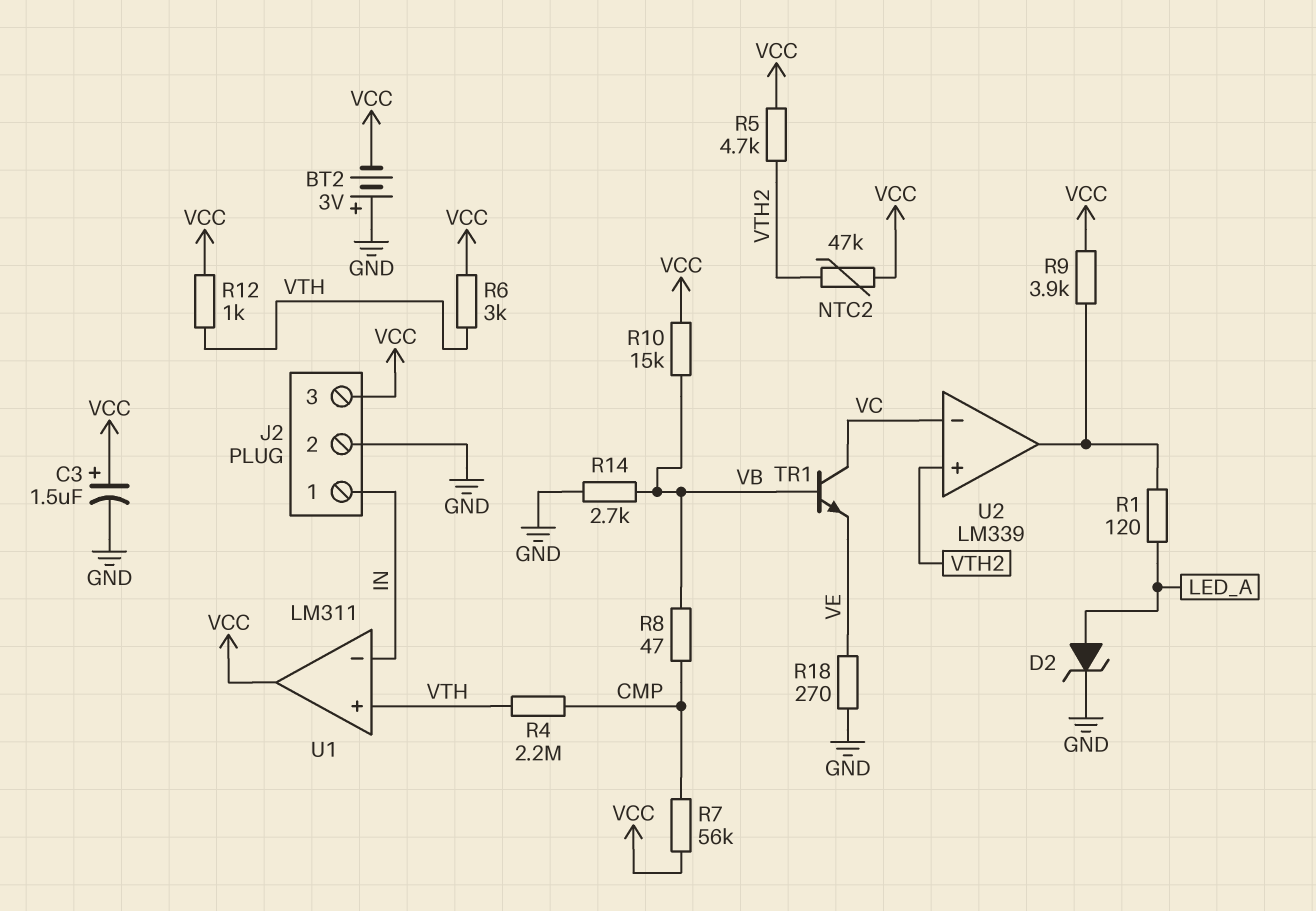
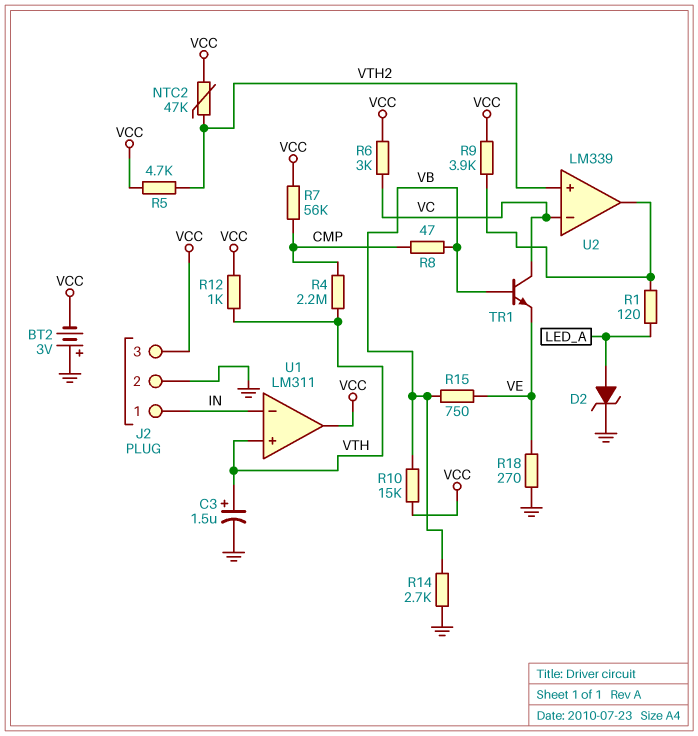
C3: 1.5uF (plus VCC, minus GND) -> 1.5uF (plus VTH, minus GND)
R6: 3k (VCC, VTH) -> 3k (VC, VCC)
R15: none -> 750 (VB, VE)

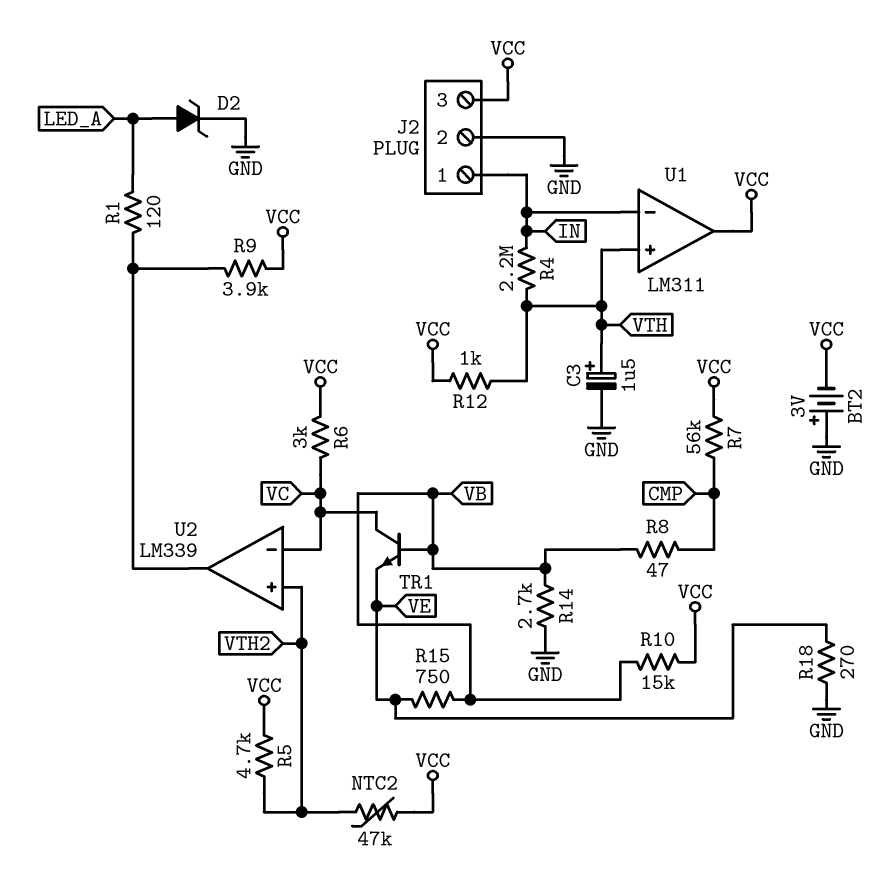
R4: 2.2M (CMP, VTH) -> 2.2M (IN, VTH)

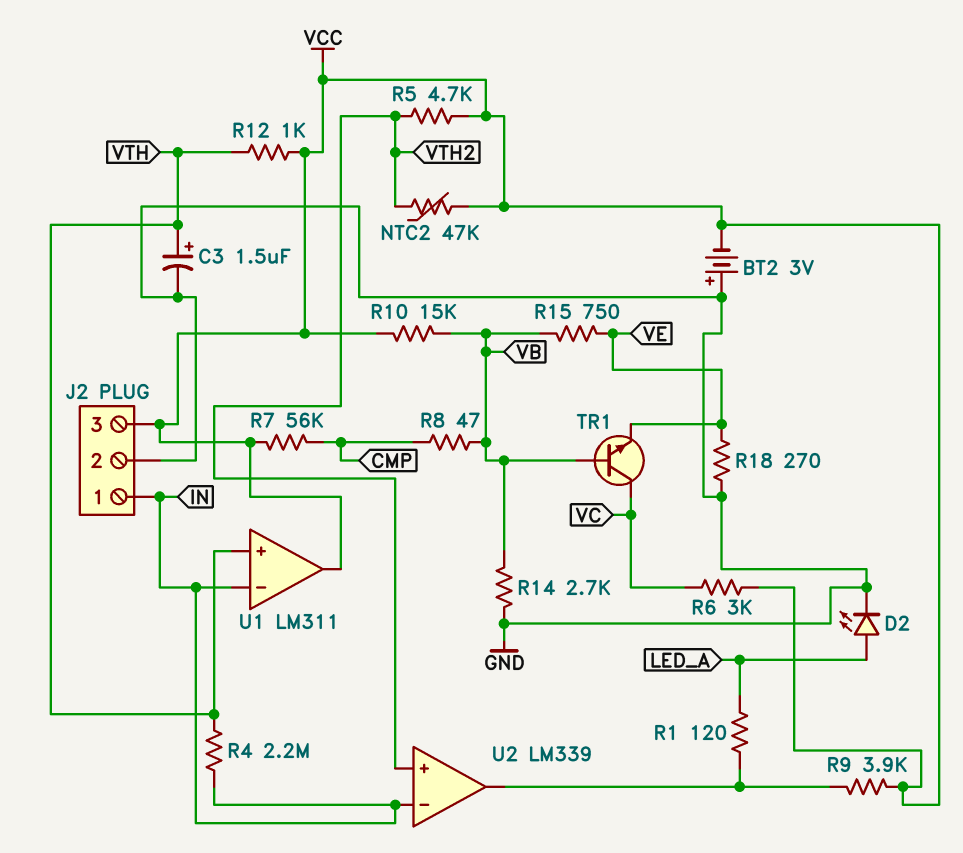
D2: zener (A LED_A, K GND) -> LED (A LED_A, K GND)
U2 pin in-: VC -> IN

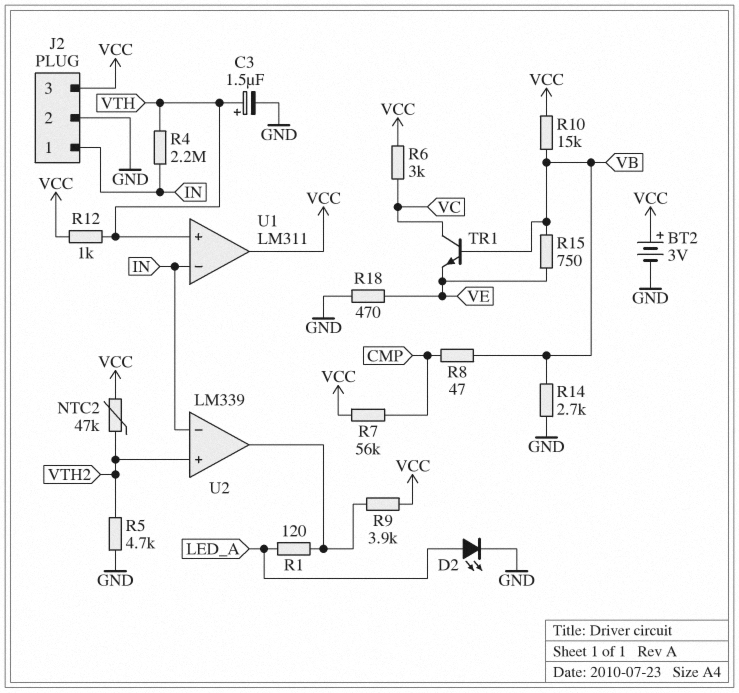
BT2: 3V (plus GND, minus VCC) -> 3V (plus VCC, minus GND)
R5: 4.7k (VCC, VTH2) -> 4.7k (GND, VTH2)
R18: 270 (GND, VE) -> 470 (GND, VE)

